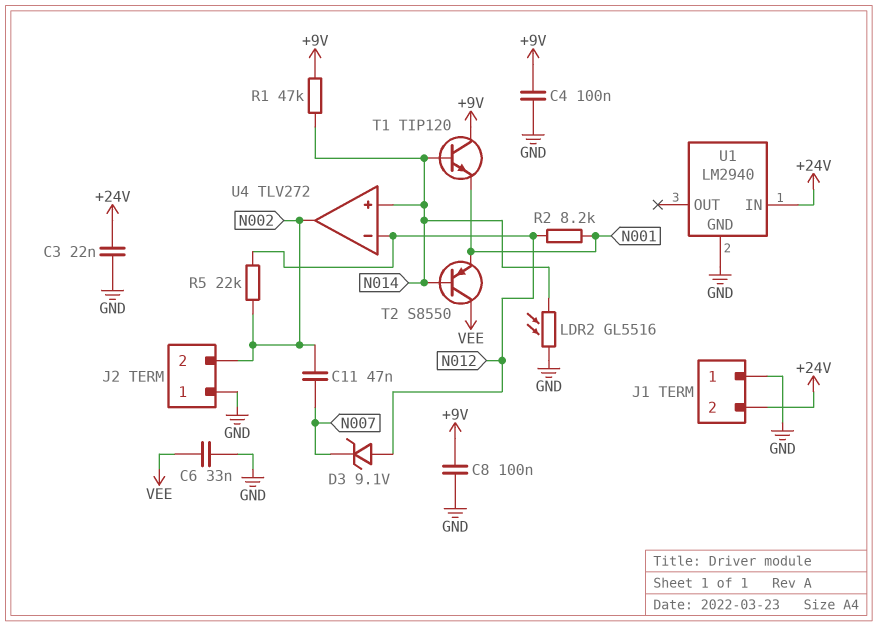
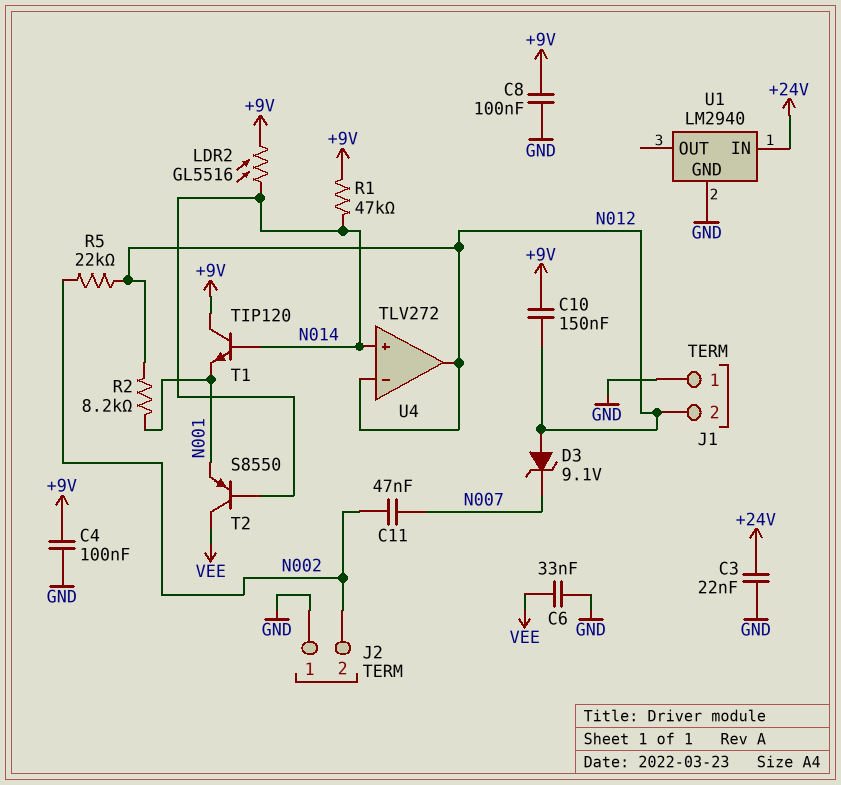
C10: none -> 150nF (+9V, N012)
J1 pin 2: +24V -> N012
LDR2: GL5516 (GND, N014) -> GL5516 (+9V, N014)
U4 pin out: N002 -> N012

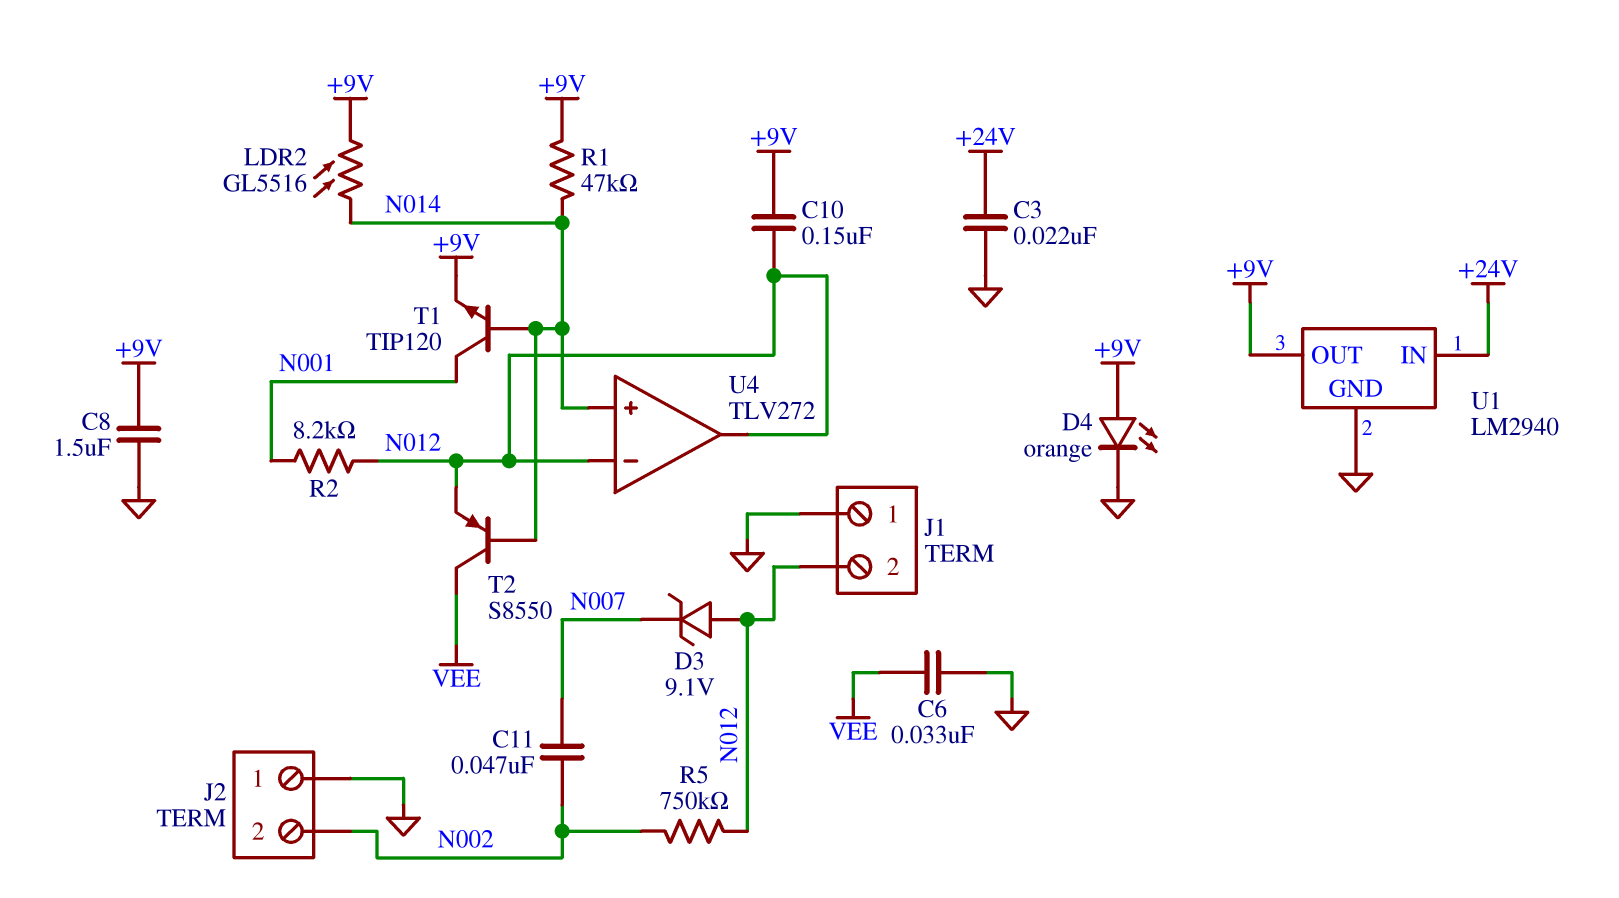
C4: 100nF (+9V, GND) -> none
C8: 100nF (+9V, GND) -> 1.5uF (+9V, GND)
D4: none -> LED orange (A +9V, K GND)
R5: 22k (N002, N012) -> 750k (N002, N012)
T1: NPN TIP120 (B N014, C +9V, E N001) -> NPN TIP120 (B N014, C N001, E +9V)
T2: PNP S8550 (B N014, C VEE, E N001) -> PNP S8550 (B N014, C VEE, E N012)
U1 pin OUT: none -> +9V

